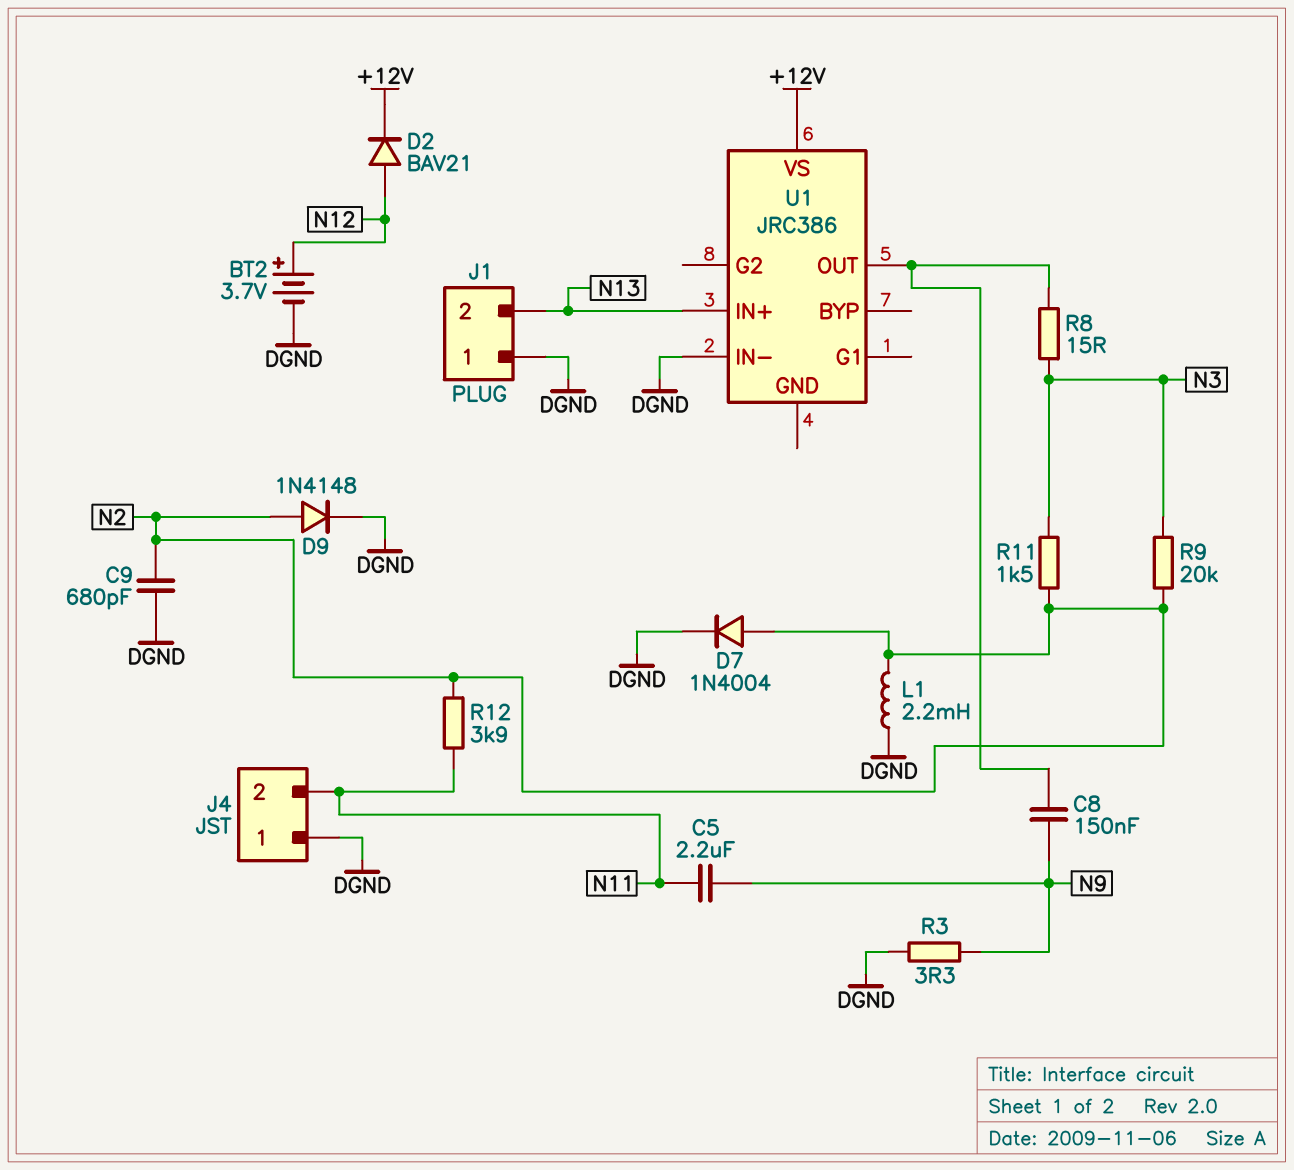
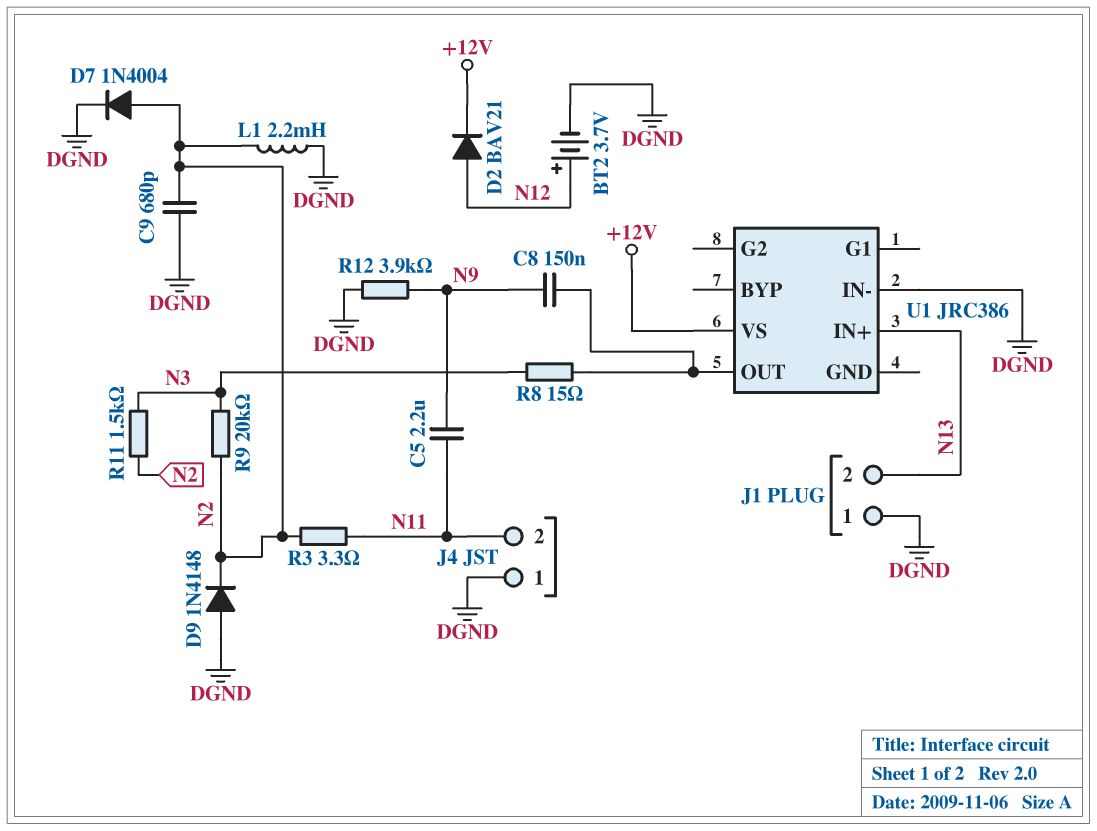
D9: diode 1N4148 (A N2, K DGND) -> diode 1N4148 (A DGND, K N2)
R3: 3.3 (DGND, N9) -> 3.3 (N2, N11)
R12: 3.9k (N2, N11) -> 3.9k (DGND, N9)

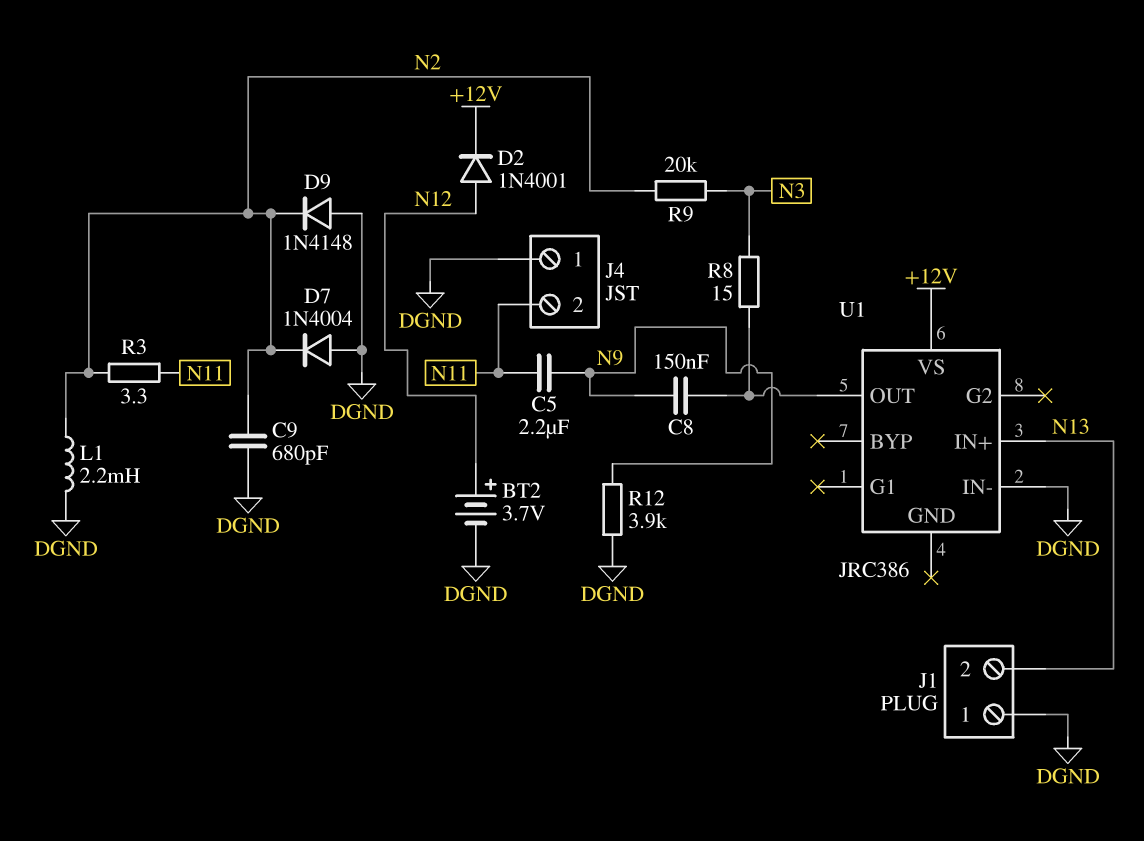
D2: diode BAV21 (A N12, K +12V) -> diode 1N4001 (A N12, K +12V)
D7: diode 1N4004 (A N2, K DGND) -> diode 1N4004 (A DGND, K N2)
R11: 1.5k (N2, N3) -> none

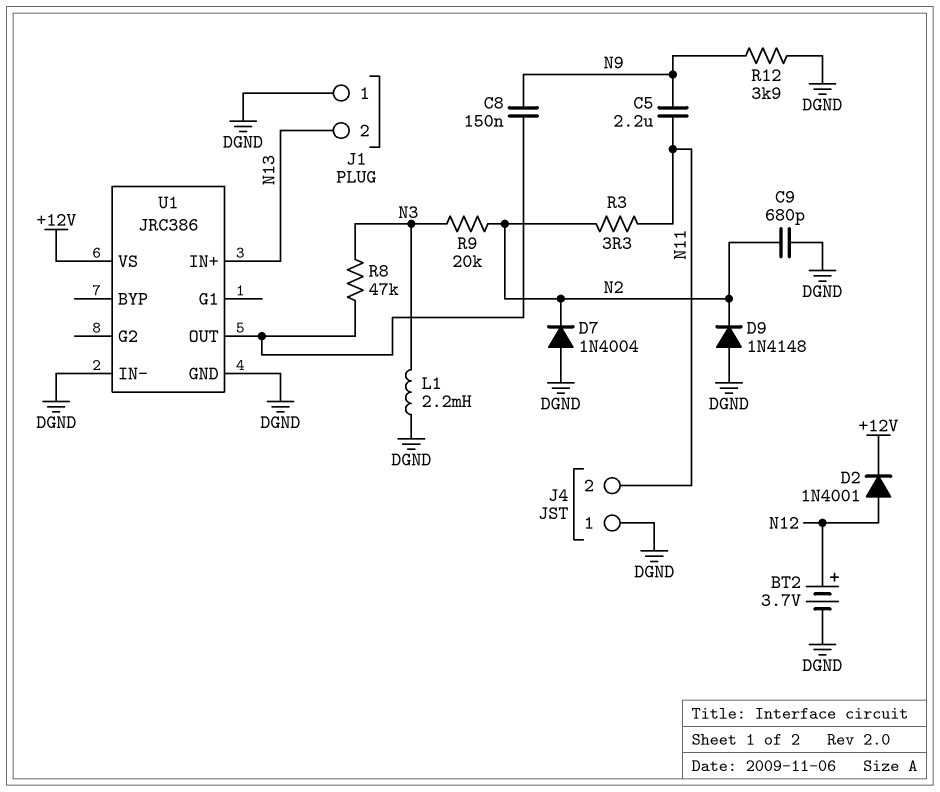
L1: 2.2mH (DGND, N2) -> 2.2mH (DGND, N3)
R8: 15 (N3, U1/OUT) -> 47k (N3, U1/OUT)
U1 pin GND: none -> DGND

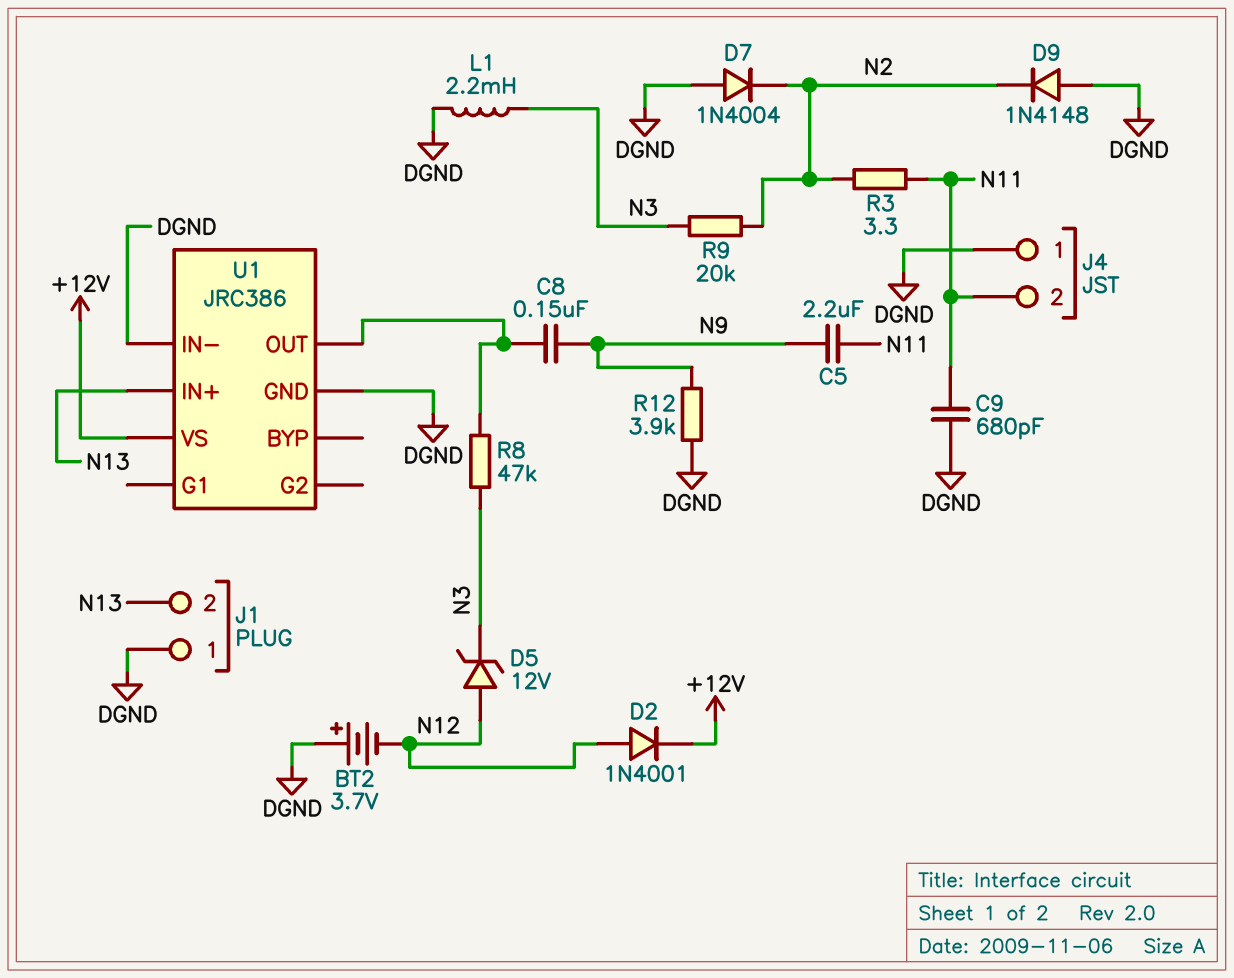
BT2: 3.7V (plus N12, minus DGND) -> 3.7V (plus DGND, minus N12)
C9: 680pF (DGND, N2) -> 680pF (DGND, N11)
D5: none -> zener 12V (A N12, K N3)

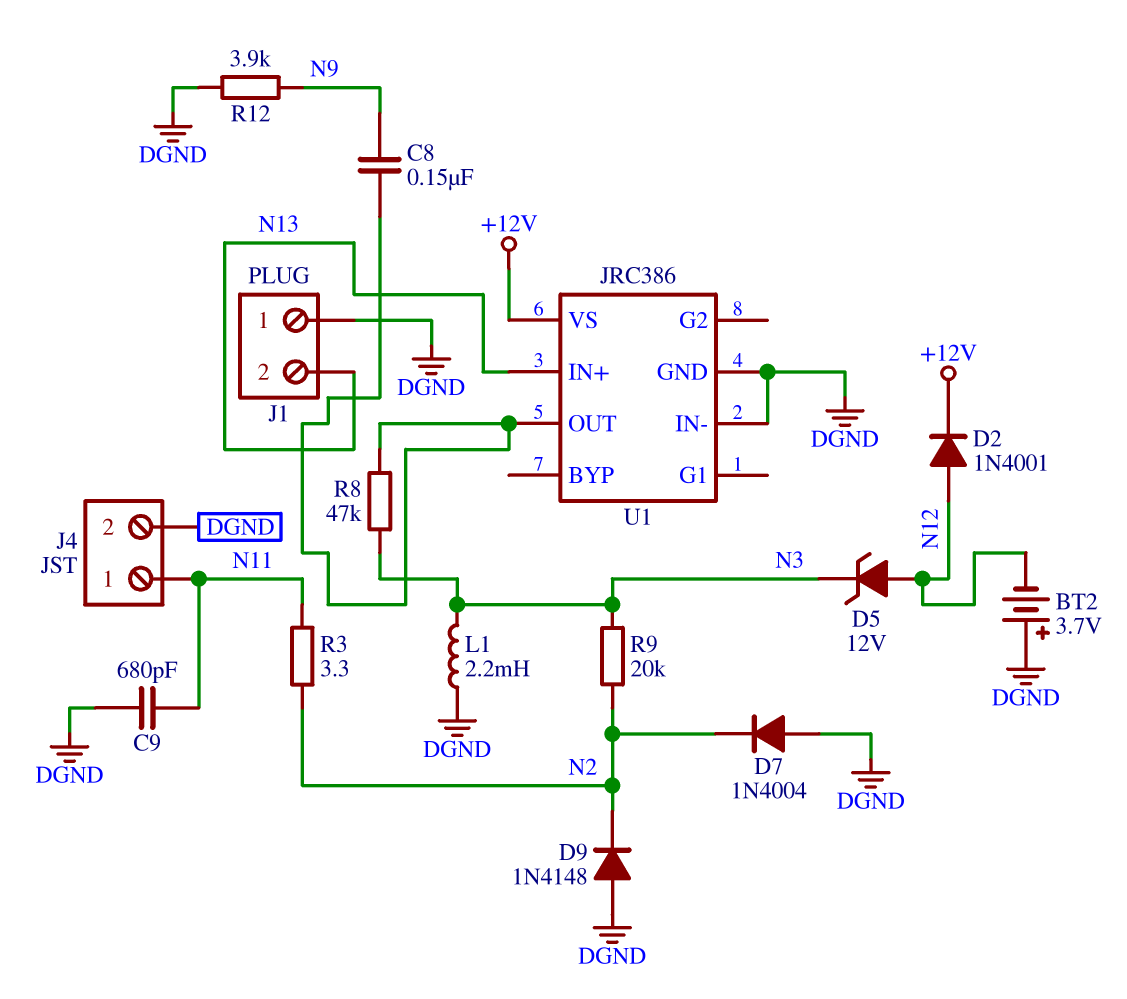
C5: 2.2uF (N9, N11) -> none
J4 pin 1: DGND -> N11
J4 pin 2: N11 -> DGND

